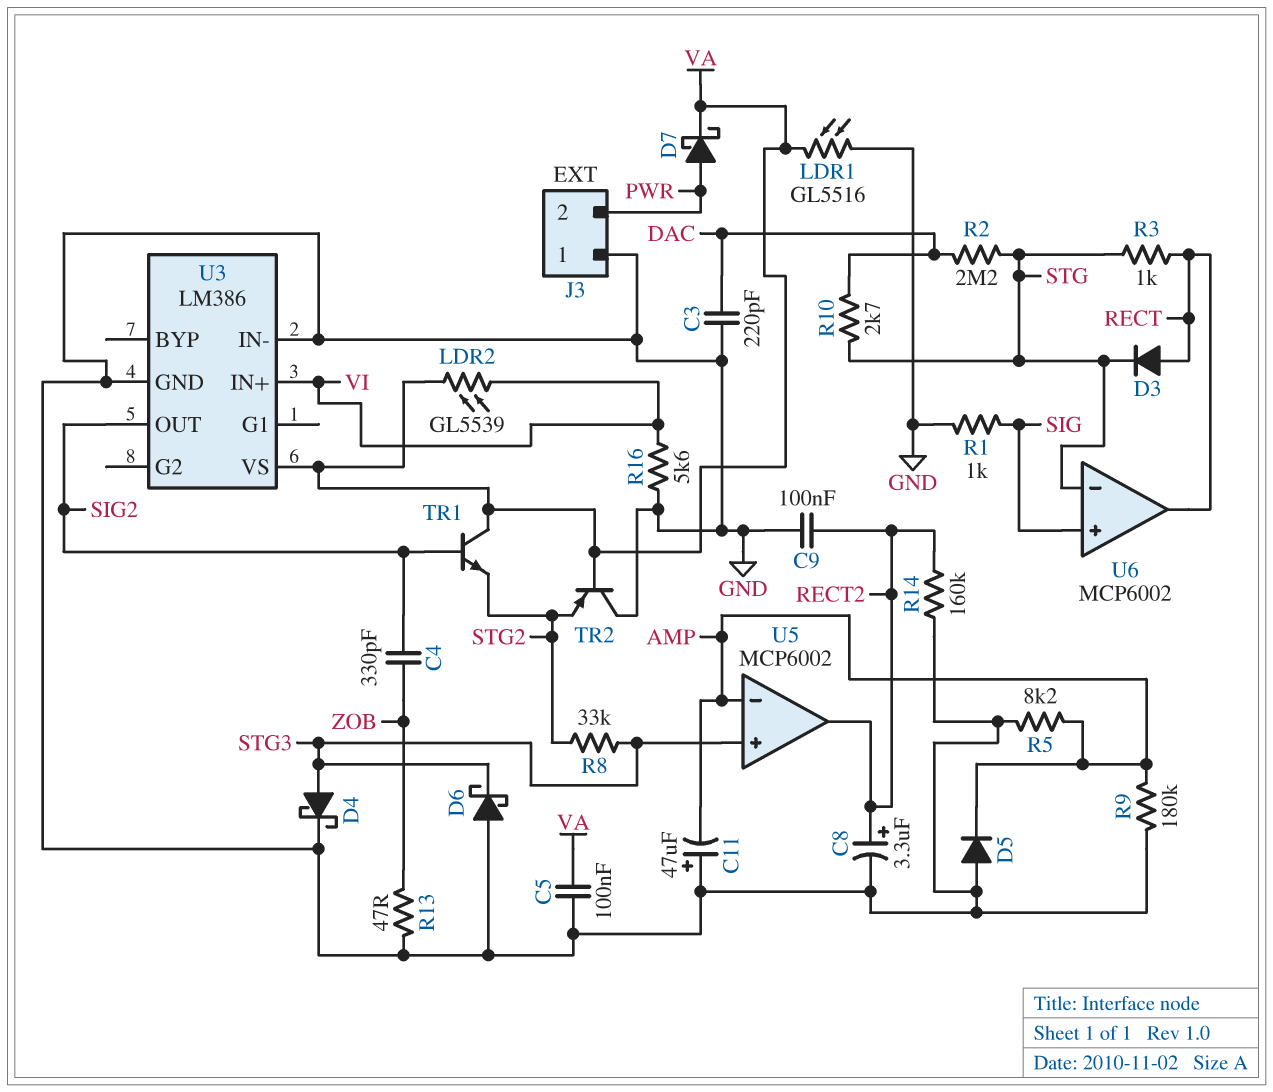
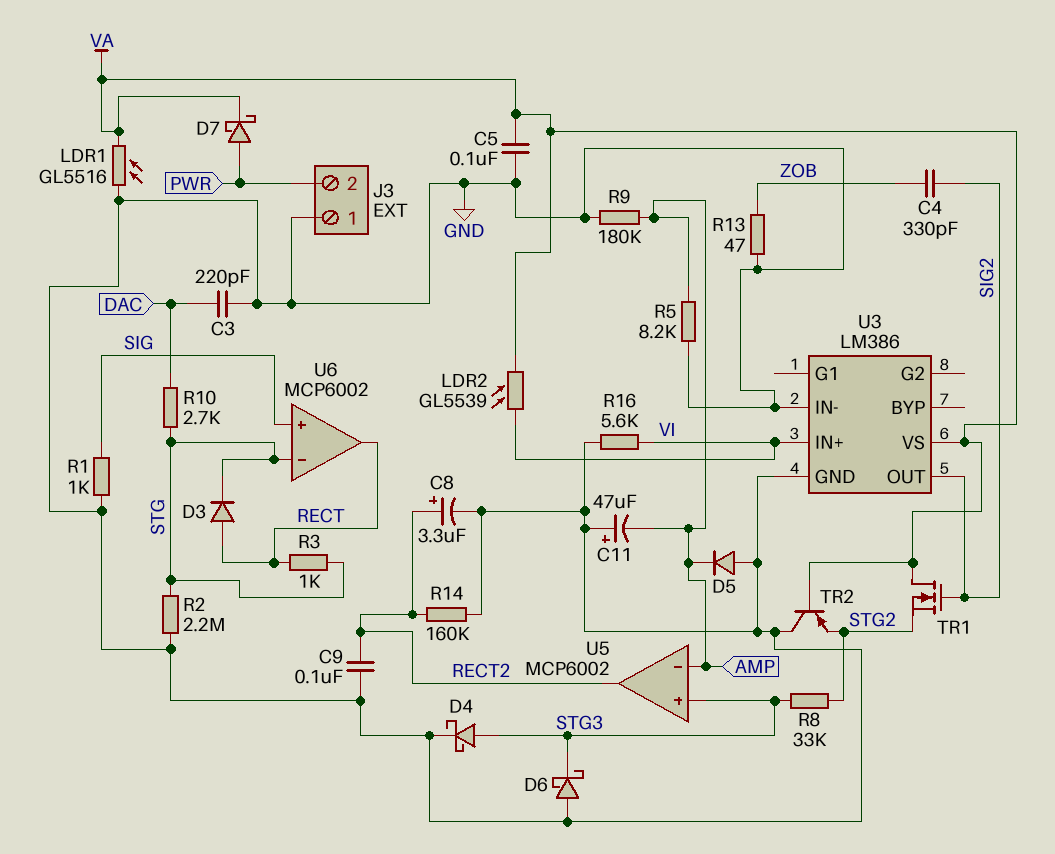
R2: 2.2M (DAC, STG) -> 2.2M (GND, STG)
TR1: NPN (B SIG2, C VA, E STG2) -> NMOS (G SIG2, D VA, S STG2)

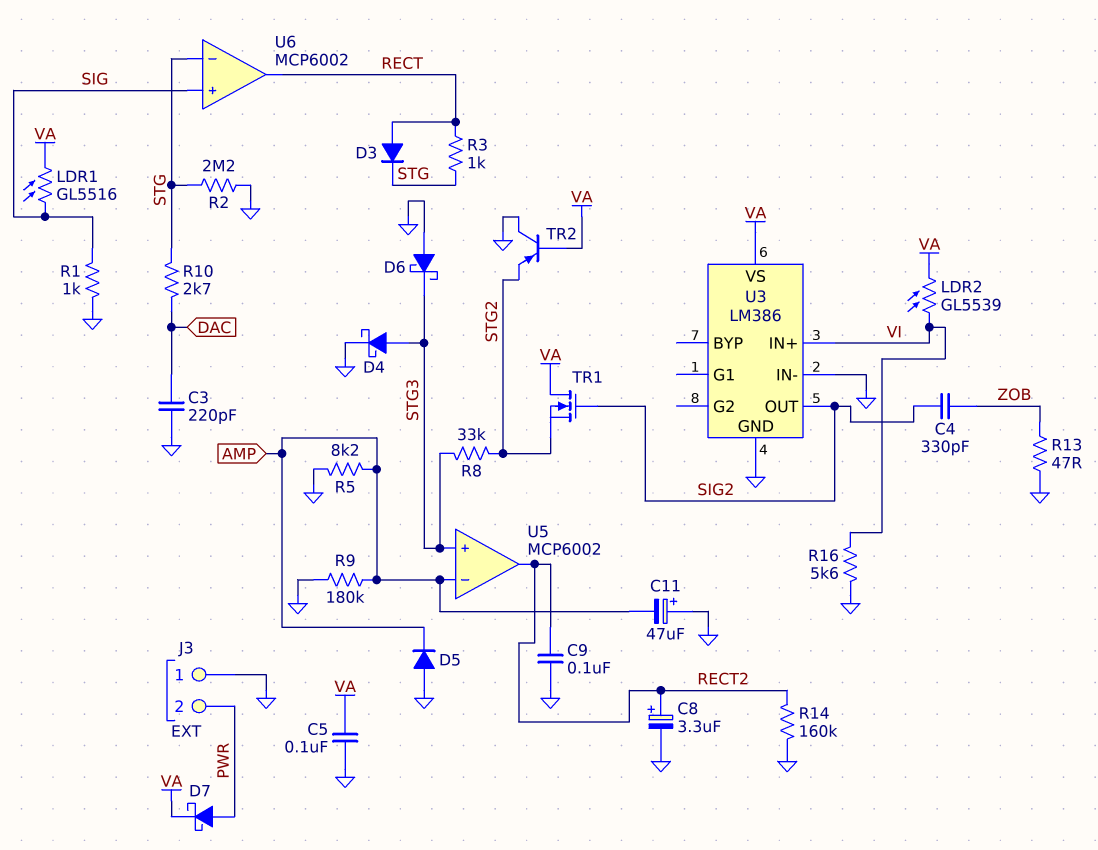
LDR1: GL5516 (GND, VA) -> GL5516 (SIG, VA)

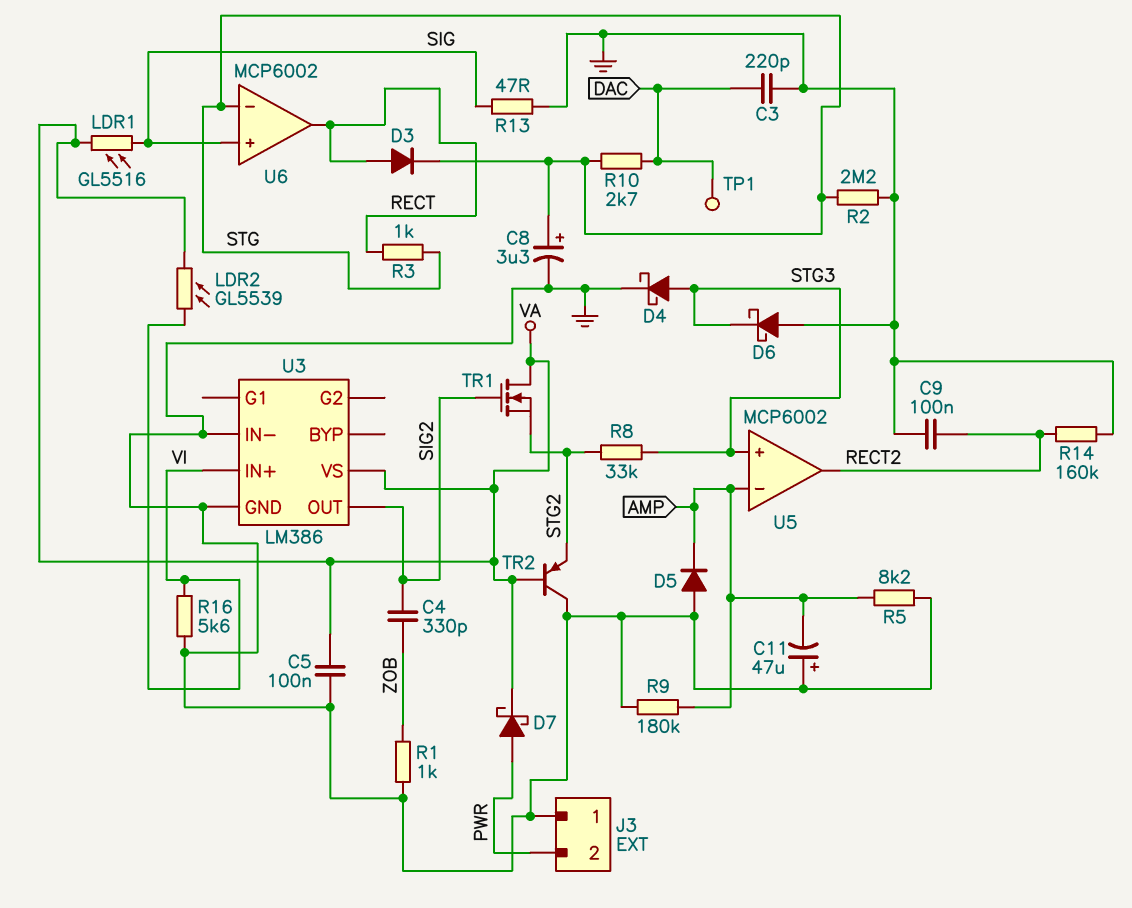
C8: 3.3uF (plus RECT2, minus GND) -> 3.3uF (plus STG, minus GND)
R1: 1k (GND, SIG) -> 1k (GND, ZOB)
R13: 47 (GND, ZOB) -> 47 (GND, SIG)
TP1: none -> test point (DAC)

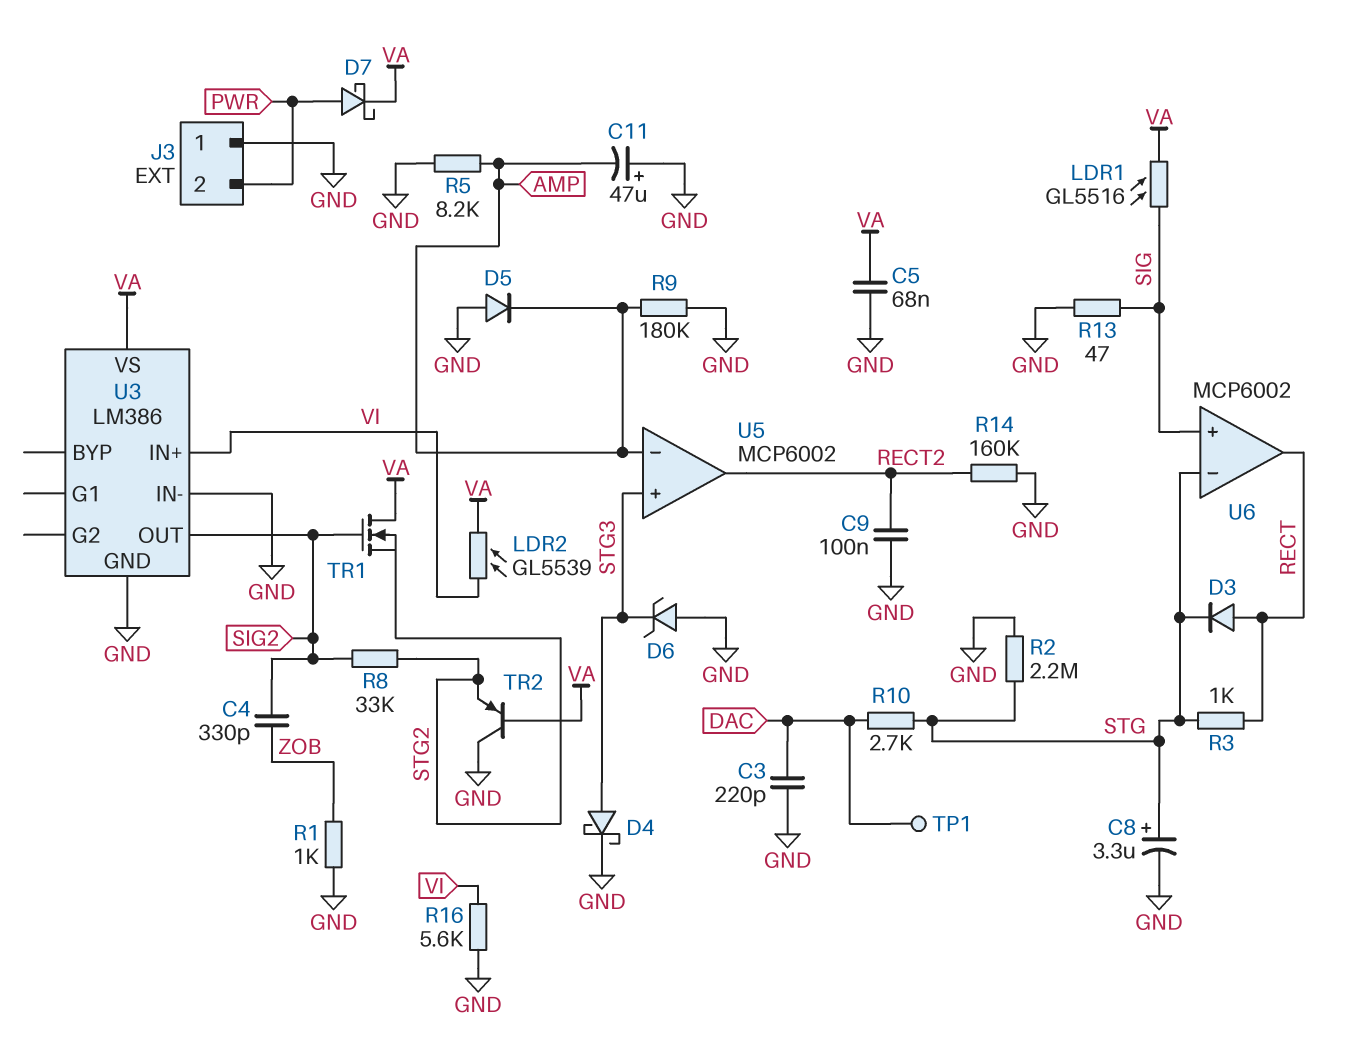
C5: 100nF (GND, VA) -> 68nF (GND, VA)
D6: schottky (A GND, K STG3) -> zener (A GND, K STG3)
R8: 33k (STG2, STG3) -> 33k (SIG2, STG2)

